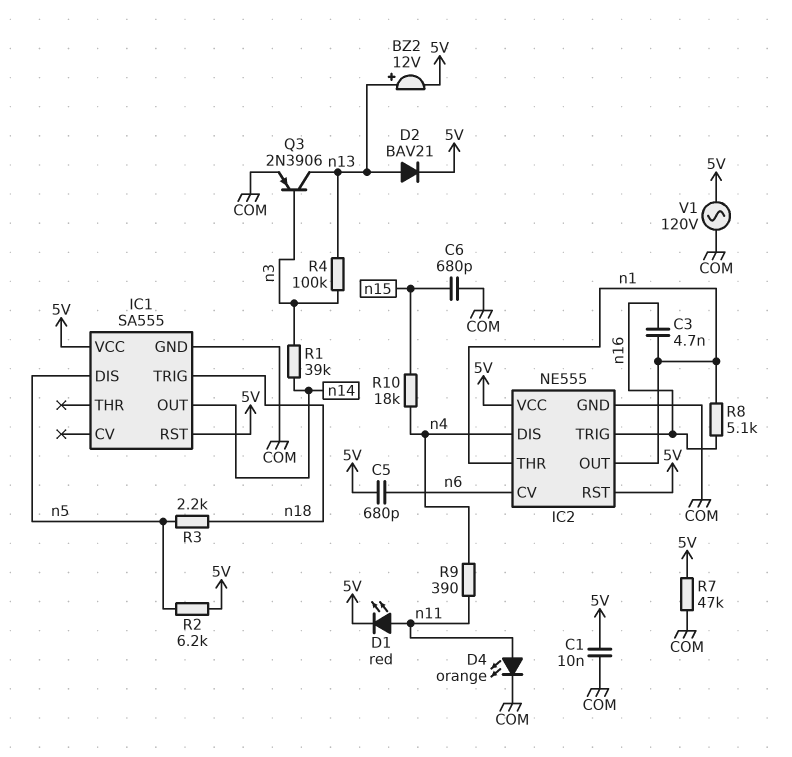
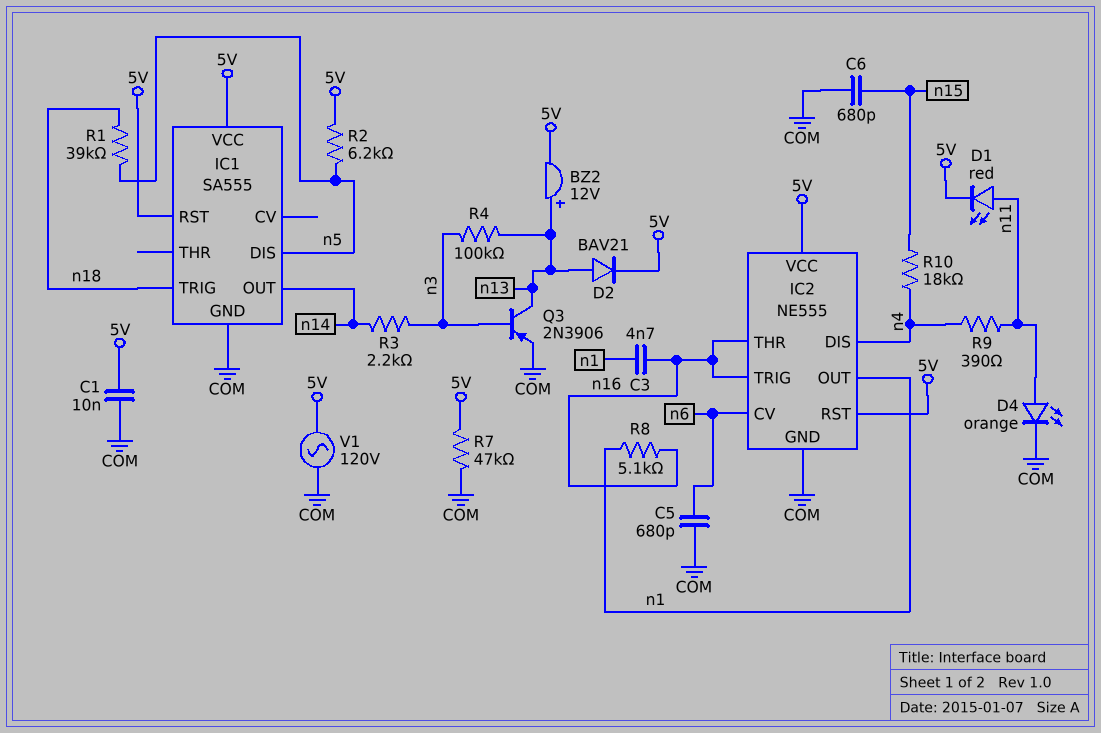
C5: 680pF (5V, n6) -> 680pF (COM, n6)
IC2 pin THR: n1 -> n16
R1: 39k (n3, n14) -> 39k (n5, n18)
R3: 2.2k (n5, n18) -> 2.2k (n3, n14)

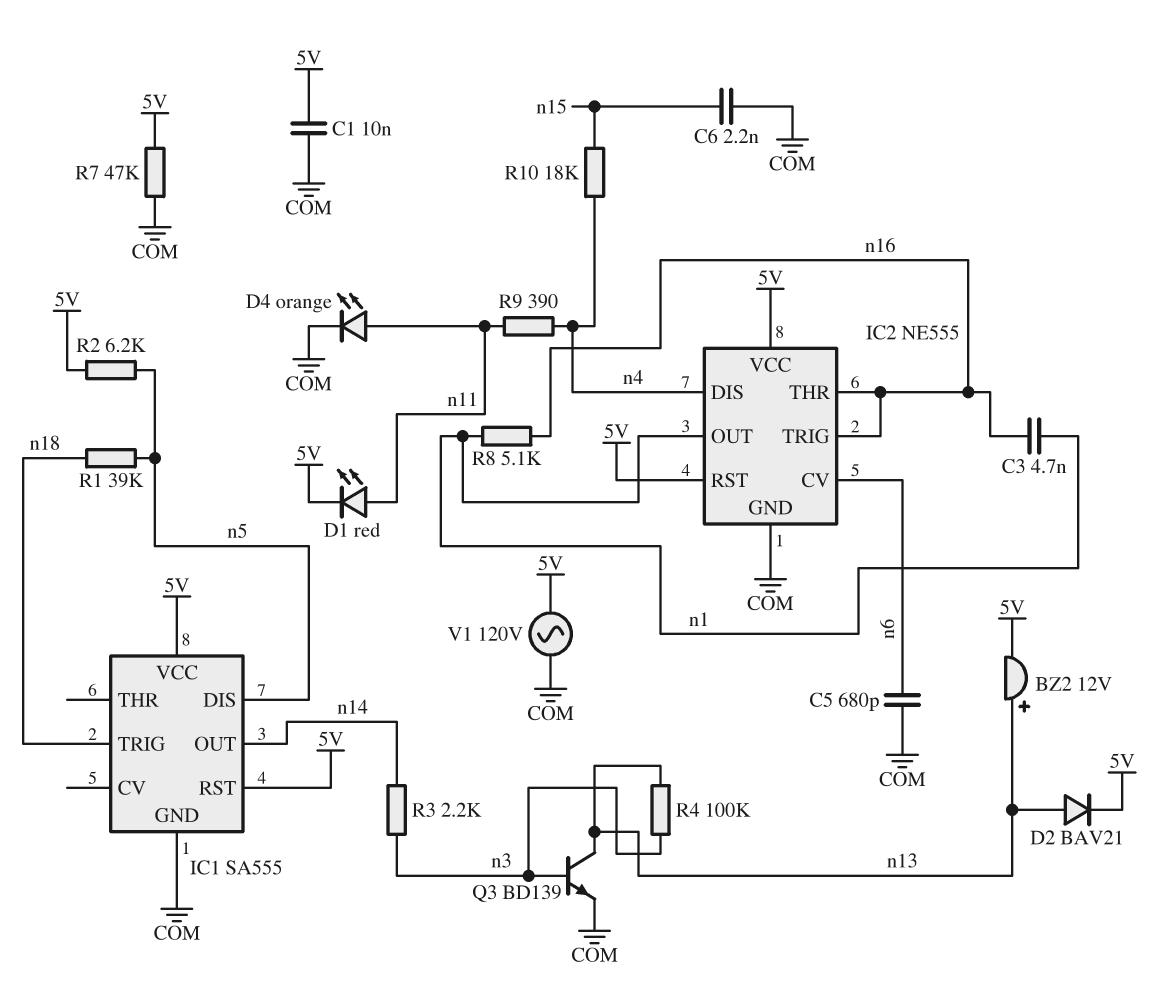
C6: 680pF (COM, n15) -> 2.2nF (COM, n15)
Q3: PNP 2N3906 (B n3, C n13, E COM) -> NPN BD139 (B n3, C n13, E COM)

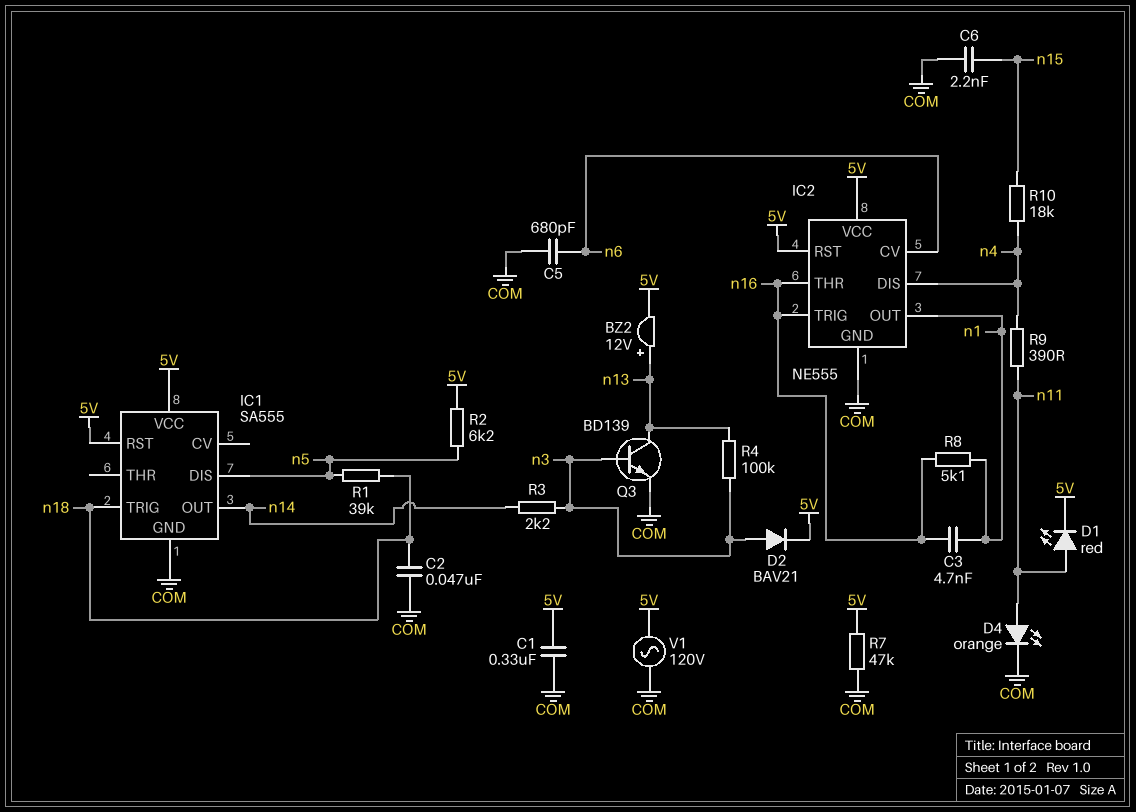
C1: 10nF (5V, COM) -> 330nF (5V, COM)
C2: none -> 47nF (COM, n18)
D2: diode BAV21 (A n13, K 5V) -> diode BAV21 (A n3, K 5V)

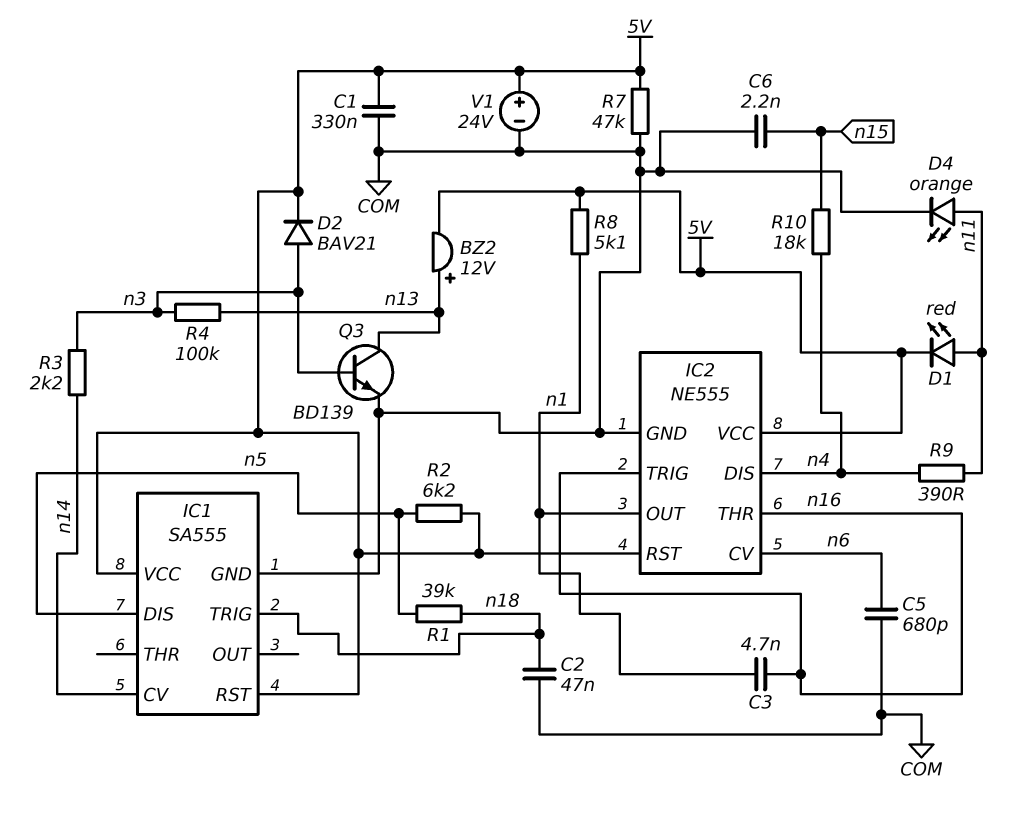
IC1 pin CV: none -> n14
IC1 pin OUT: n14 -> none
R8: 5.1k (n1, n16) -> 5.1k (5V, n1)
V1: AC 120V (5V, COM) -> 24V (plus 5V, minus COM)

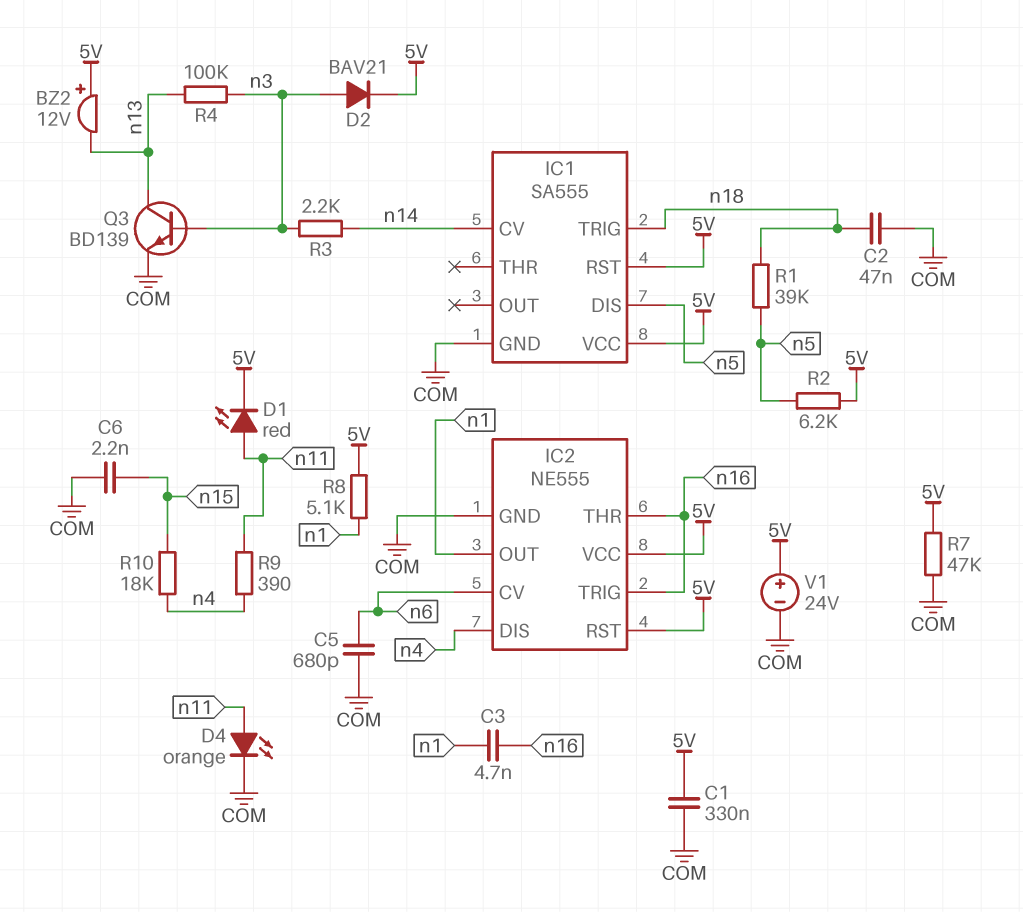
BZ2: buzzer 12V (plus n13, minus 5V) -> buzzer 12V (plus 5V, minus n13)

